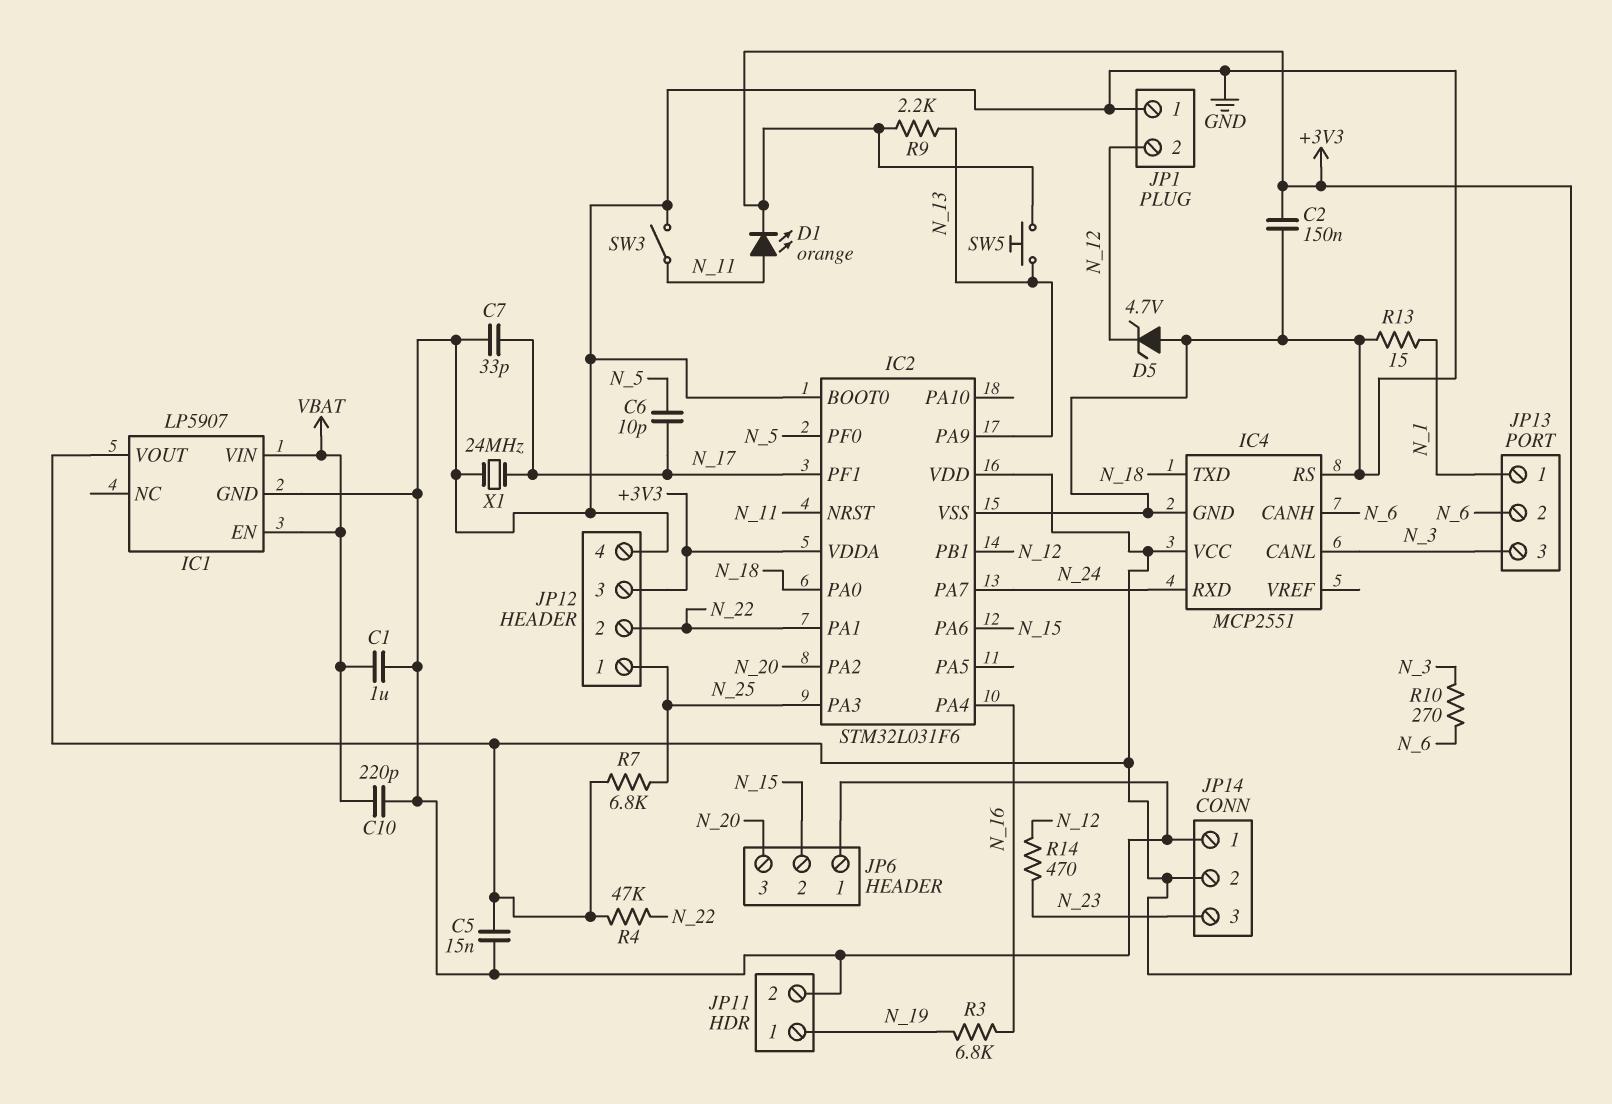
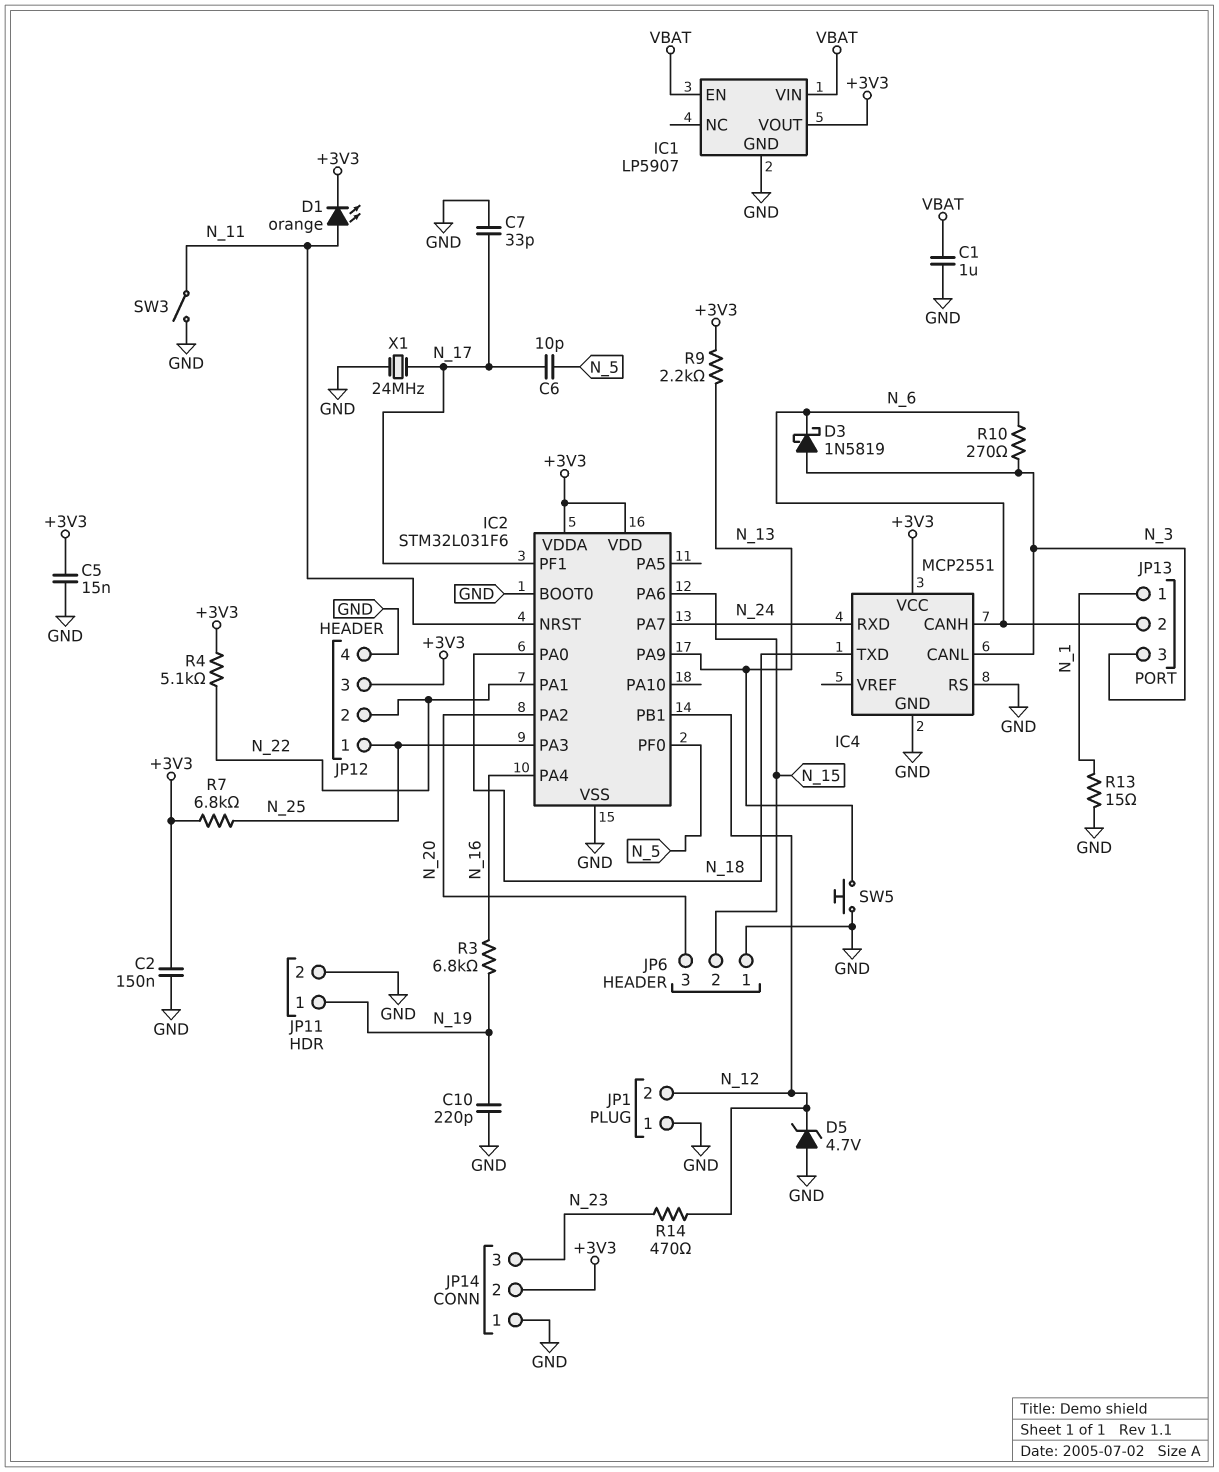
C10: 220pF (GND, VBAT) -> 220pF (GND, N_19)
D3: none -> schottky 1N5819 (A N_3, K N_6)
R4: 47k (+3V3, N_22) -> 5.1k (+3V3, N_22)
SW5: button (+3V3, N_13) -> button (GND, N_13)

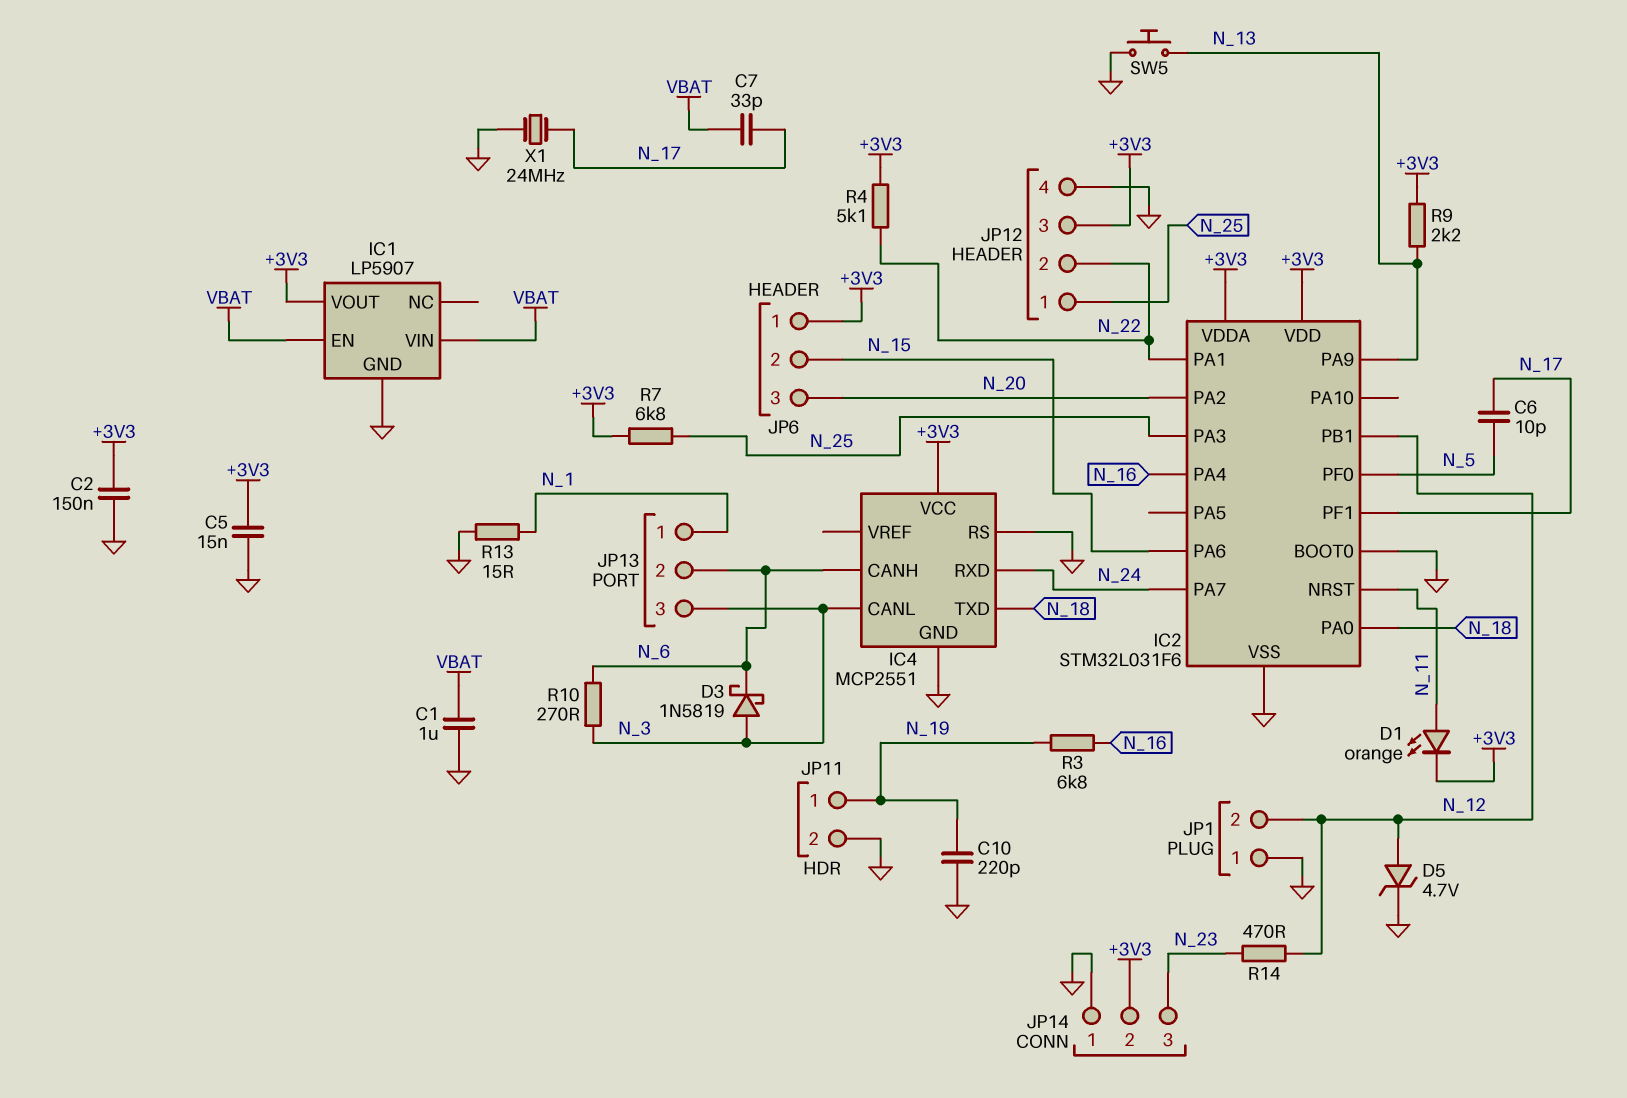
C7: 33pF (GND, N_17) -> 33pF (N_17, VBAT)
D5: zener 4.7V (A GND, K N_12) -> zener 4.7V (A N_12, K GND)
JP6 pin 1: GND -> +3V3
SW3: switch (GND, N_11) -> none

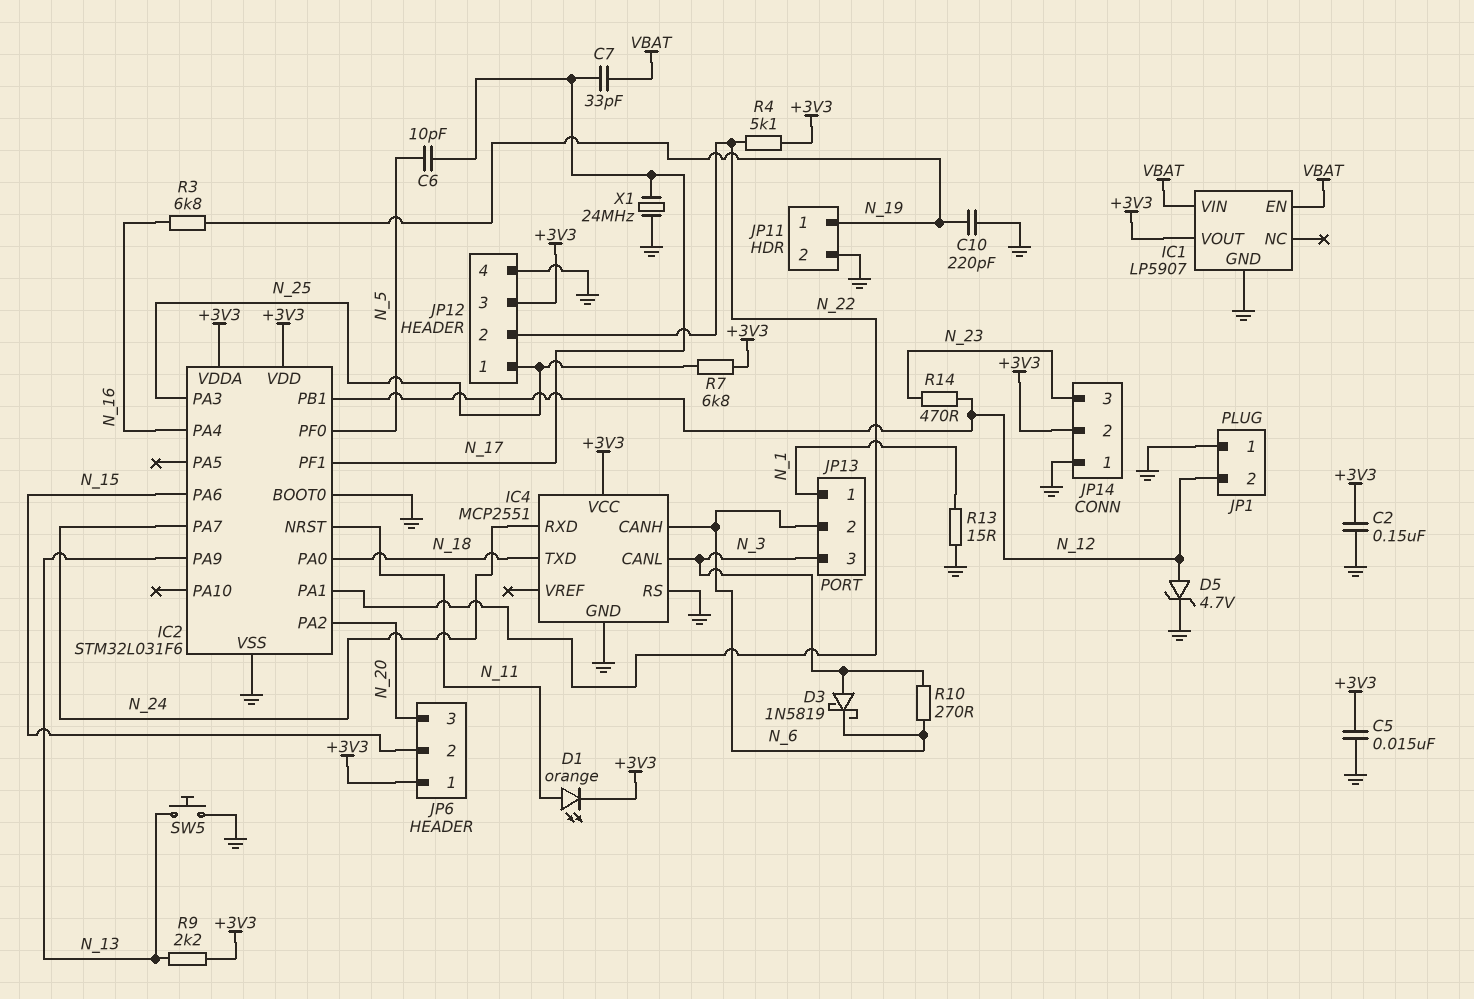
C1: 1uF (GND, VBAT) -> none

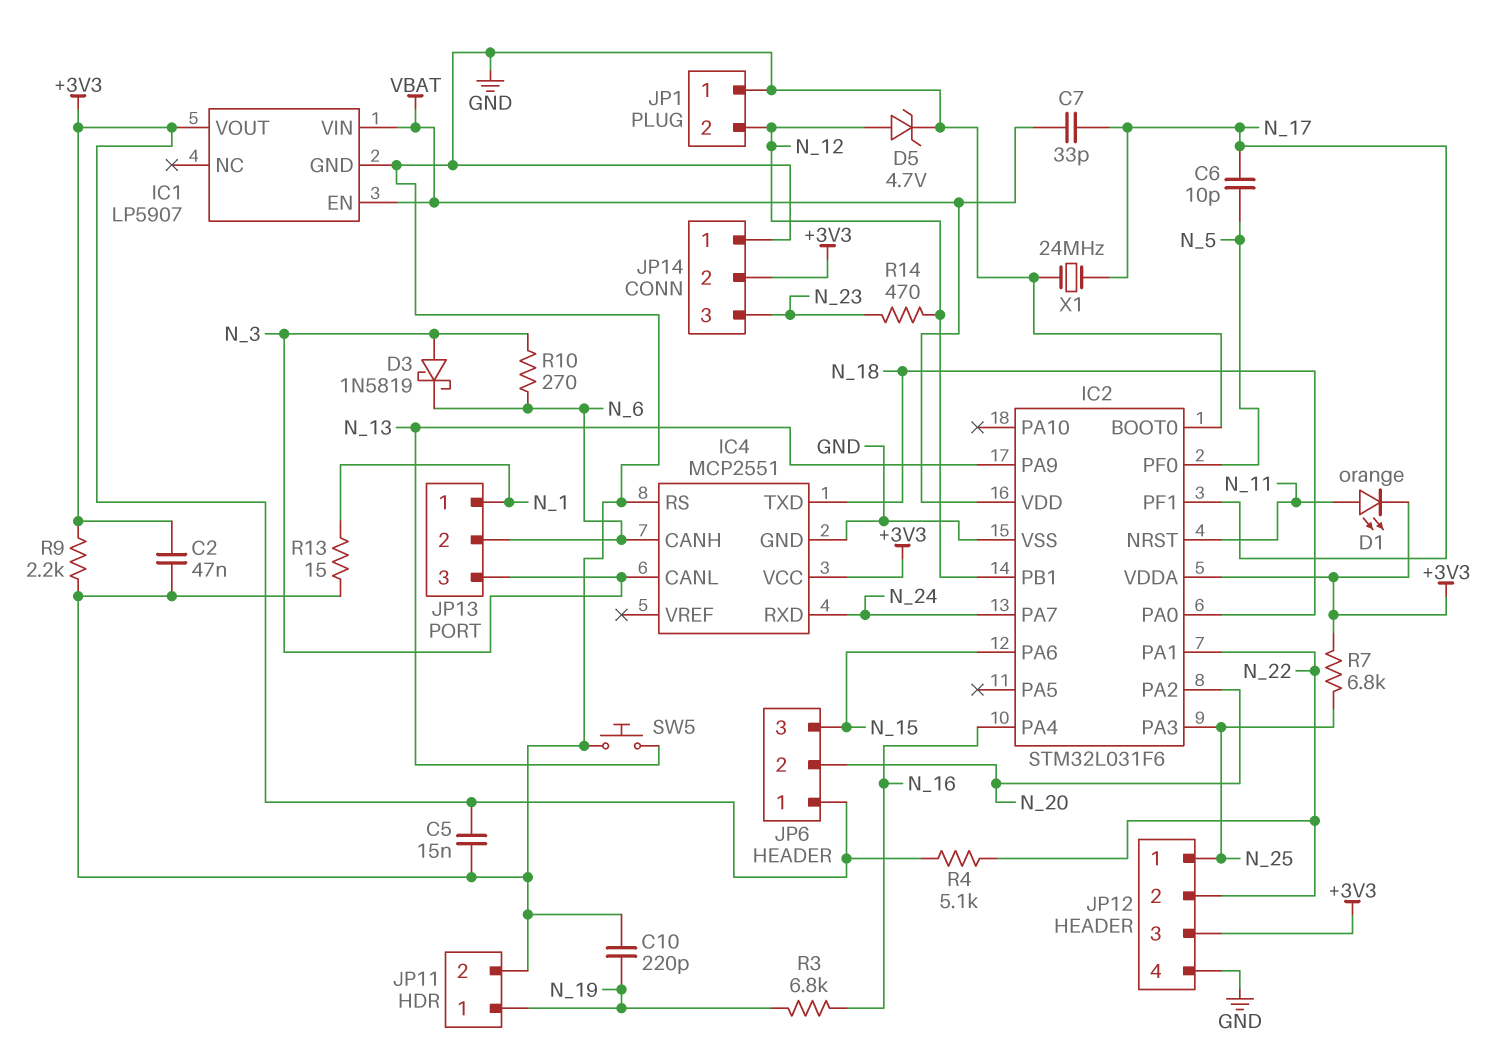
C2: 150nF (+3V3, GND) -> 47nF (+3V3, GND)
IC2 pin VDD: +3V3 -> VBAT
JP6 pin 2: N_15 -> N_20
JP6 pin 3: N_20 -> N_15
R9: 2.2k (+3V3, N_13) -> 2.2k (+3V3, GND)

